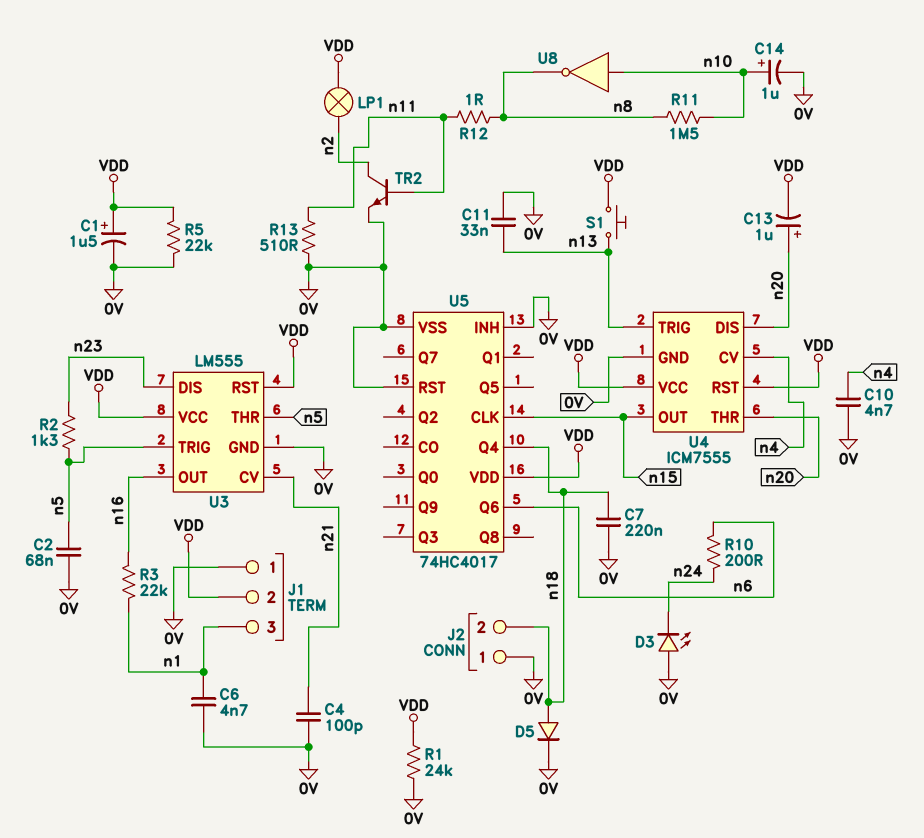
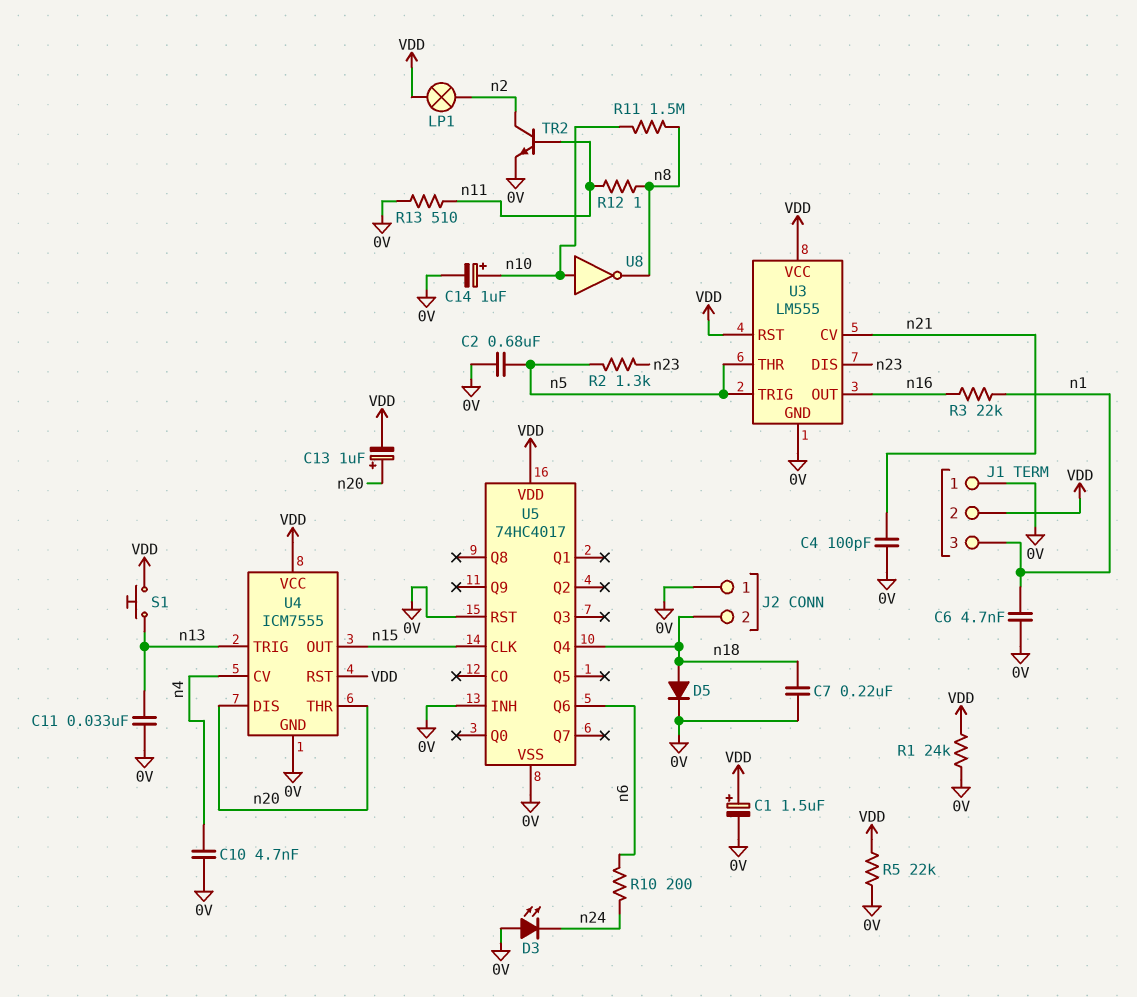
C2: 68nF (0V, n5) -> 680nF (0V, n5)

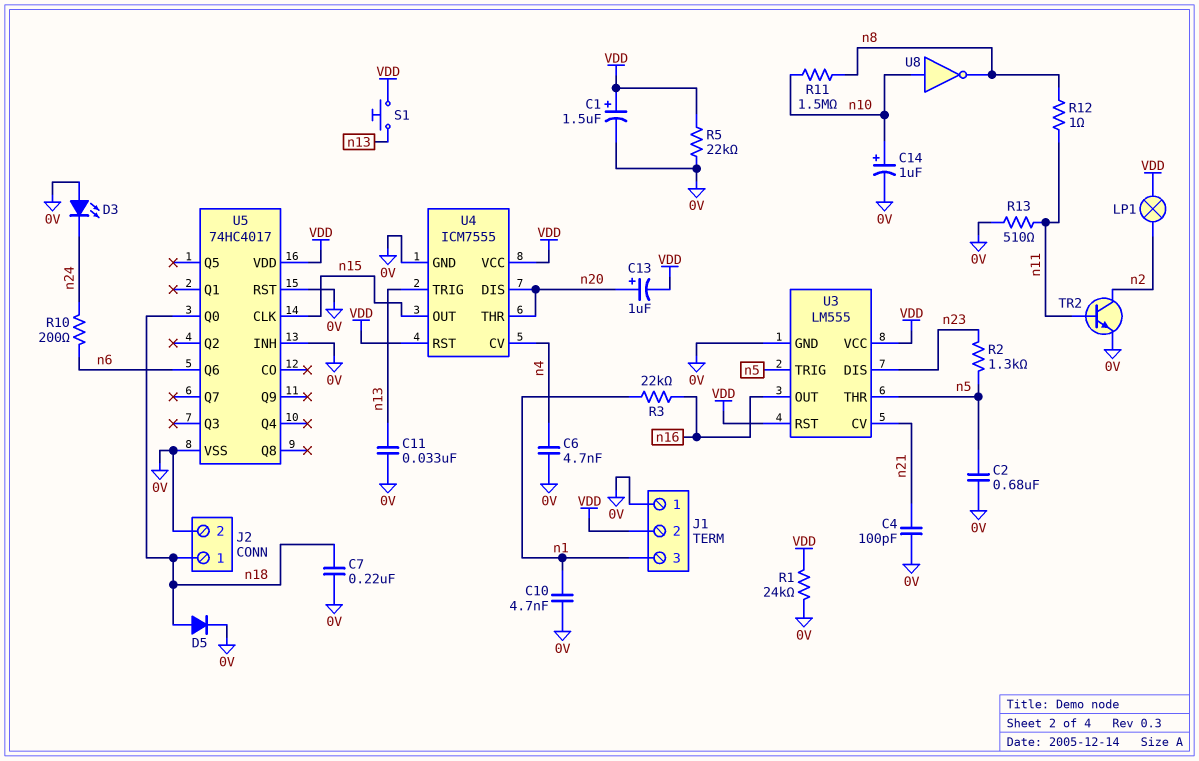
C6: 4.7nF (0V, n1) -> 4.7nF (0V, n4)
C10: 4.7nF (0V, n4) -> 4.7nF (0V, n1)
J2 pin 1: 0V -> n18
J2 pin 2: n18 -> 0V
U5 pin Q0: none -> n18
U5 pin Q4: n18 -> none

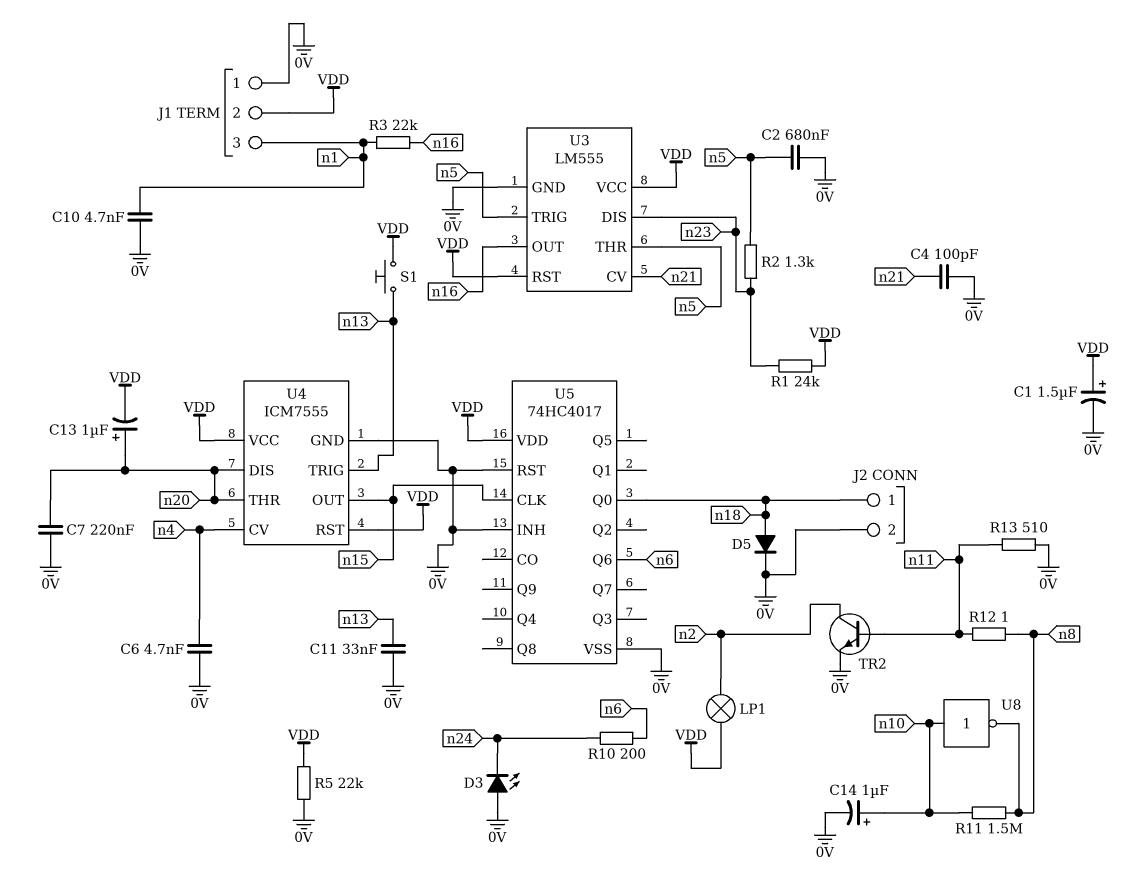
C7: 220nF (0V, n18) -> 220nF (0V, n20)
R1: 24k (0V, VDD) -> 24k (VDD, n23)

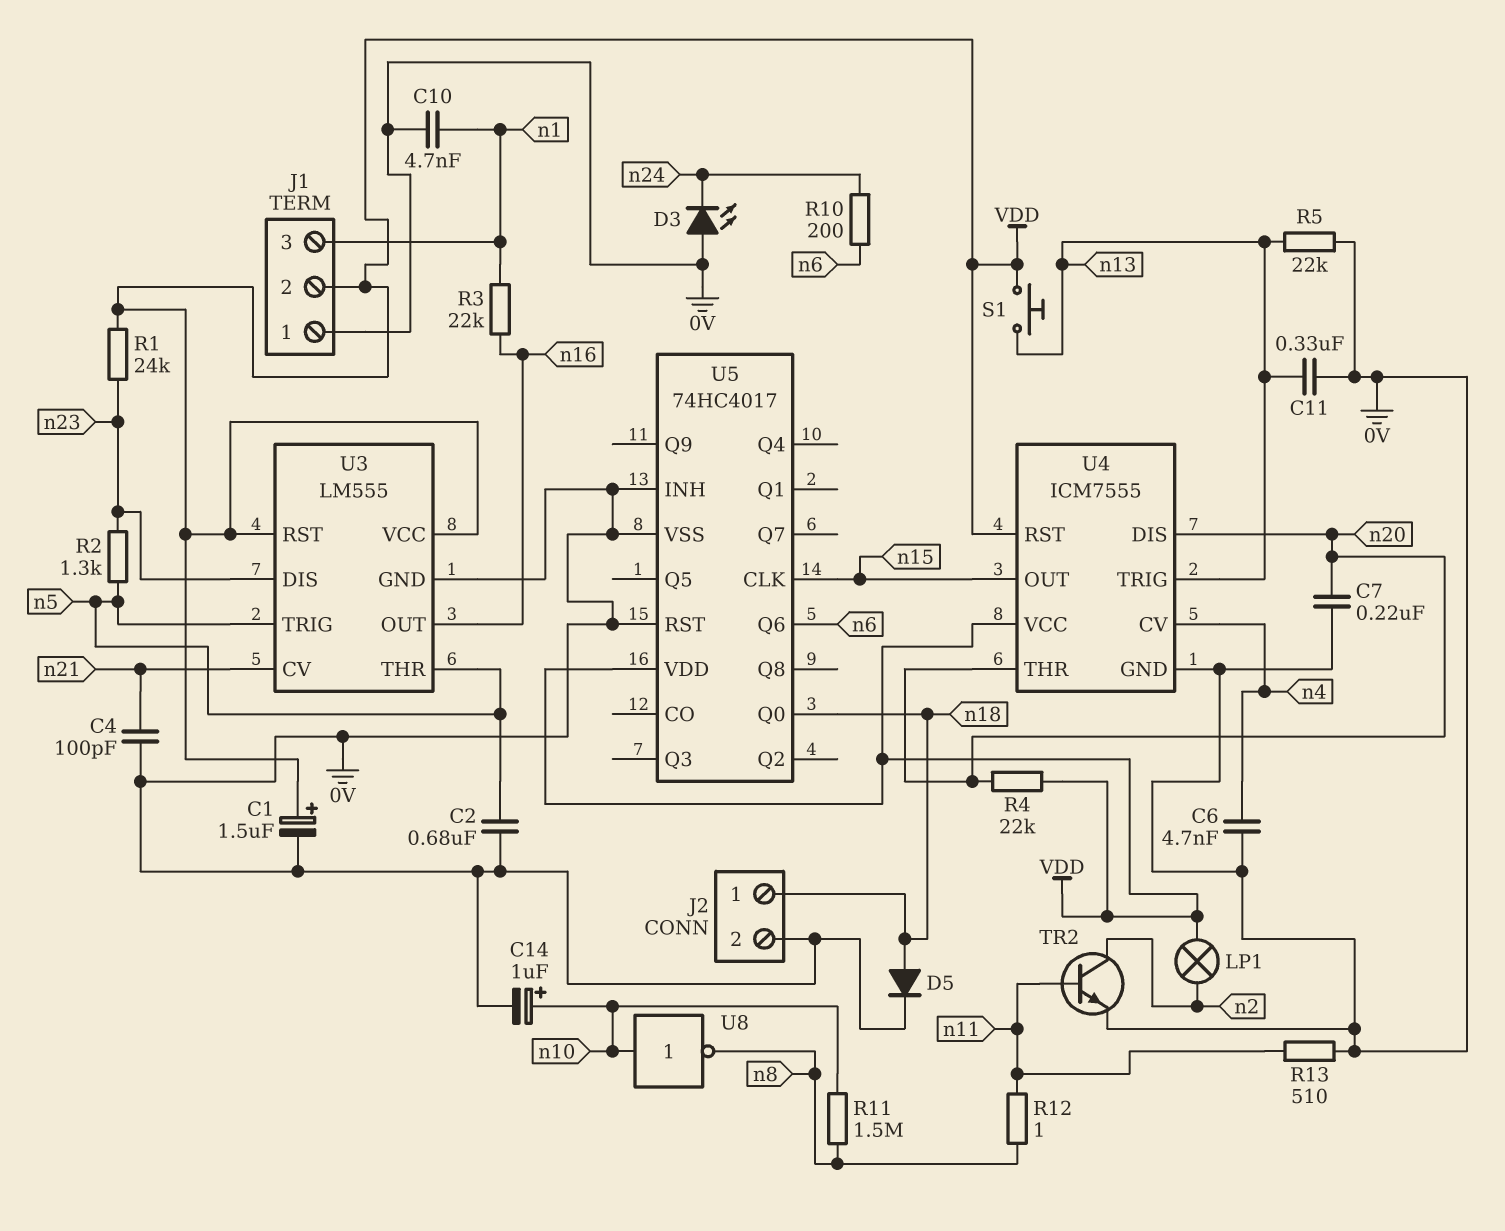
C11: 33nF (0V, n13) -> 330nF (0V, n13)
C13: 1uF (plus n20, minus VDD) -> none
R4: none -> 22k (VDD, n20)
R5: 22k (0V, VDD) -> 22k (0V, n13)

